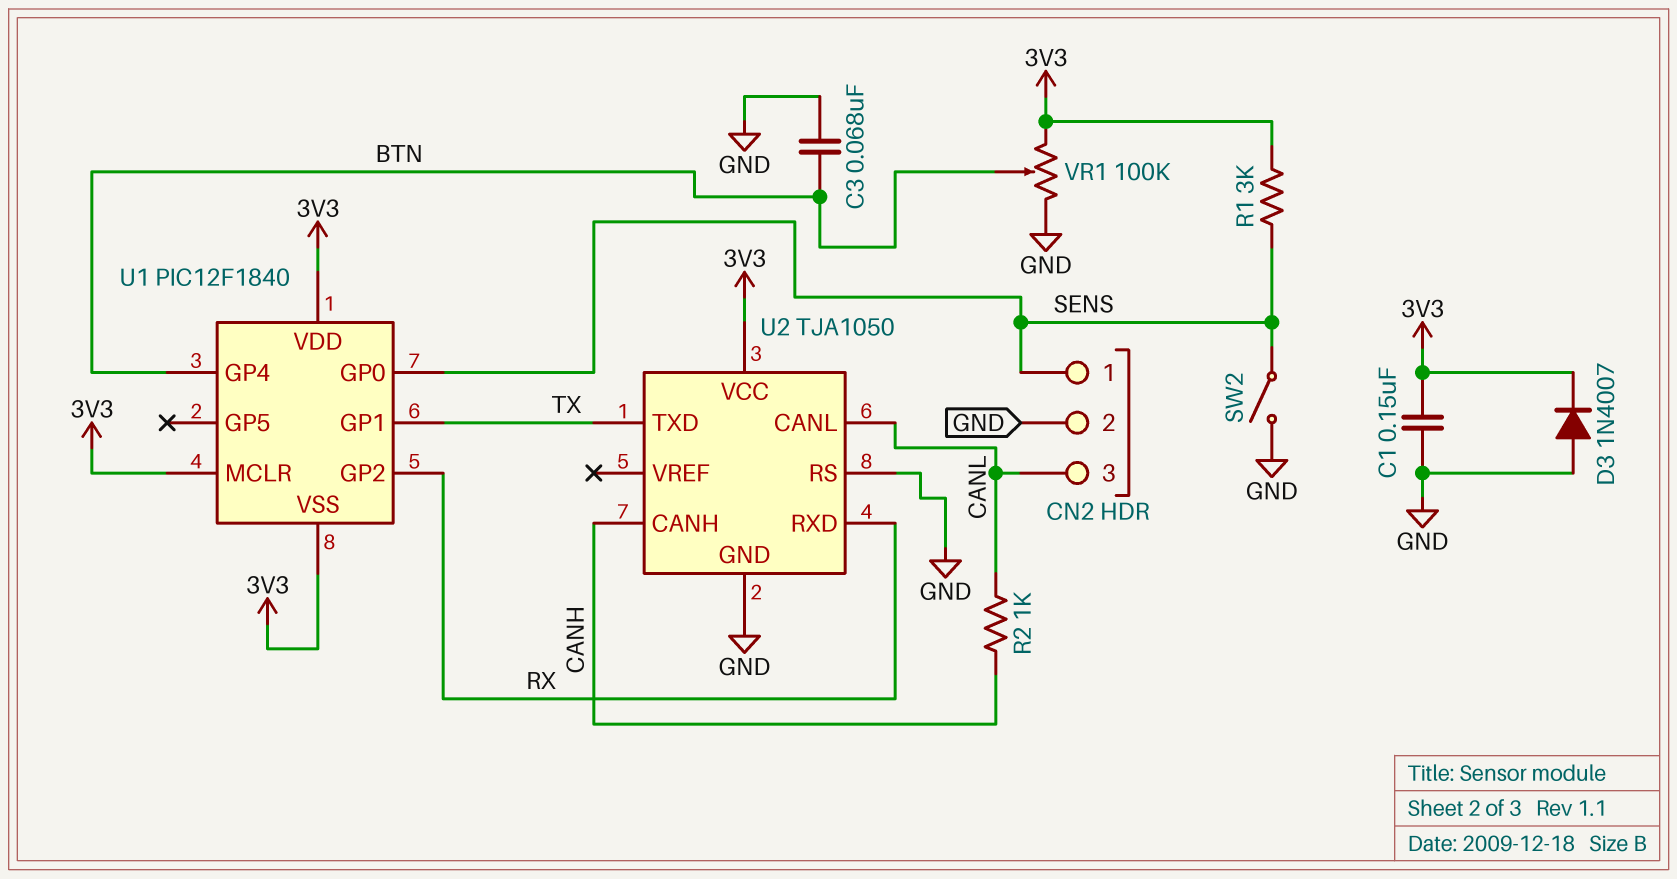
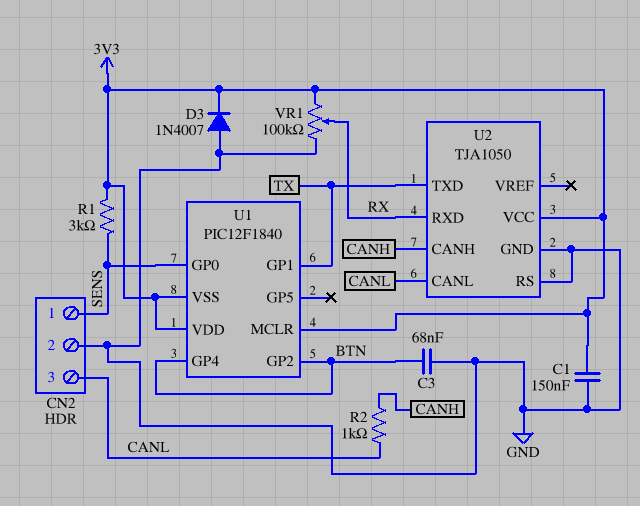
SW2: switch (GND, SENS) -> none
U1 pin GP2: RX -> BTN
VR1: 100k (3V3, GND, wiper BTN) -> 100k (3V3, GND, wiper RX)

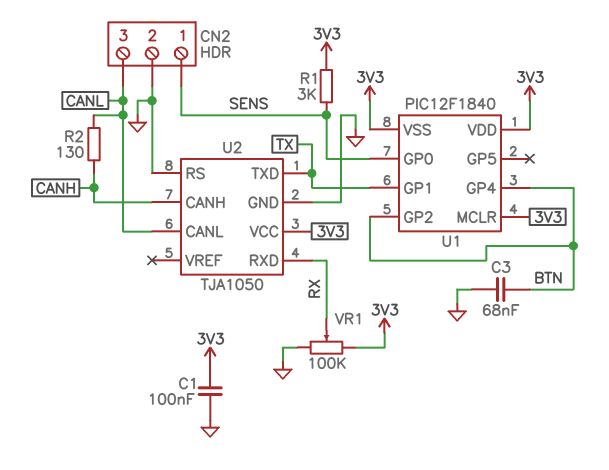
C1: 150nF (3V3, GND) -> 100nF (3V3, GND)
D3: diode 1N4007 (A GND, K 3V3) -> none
R2: 1k (CANH, CANL) -> 130 (CANH, CANL)

